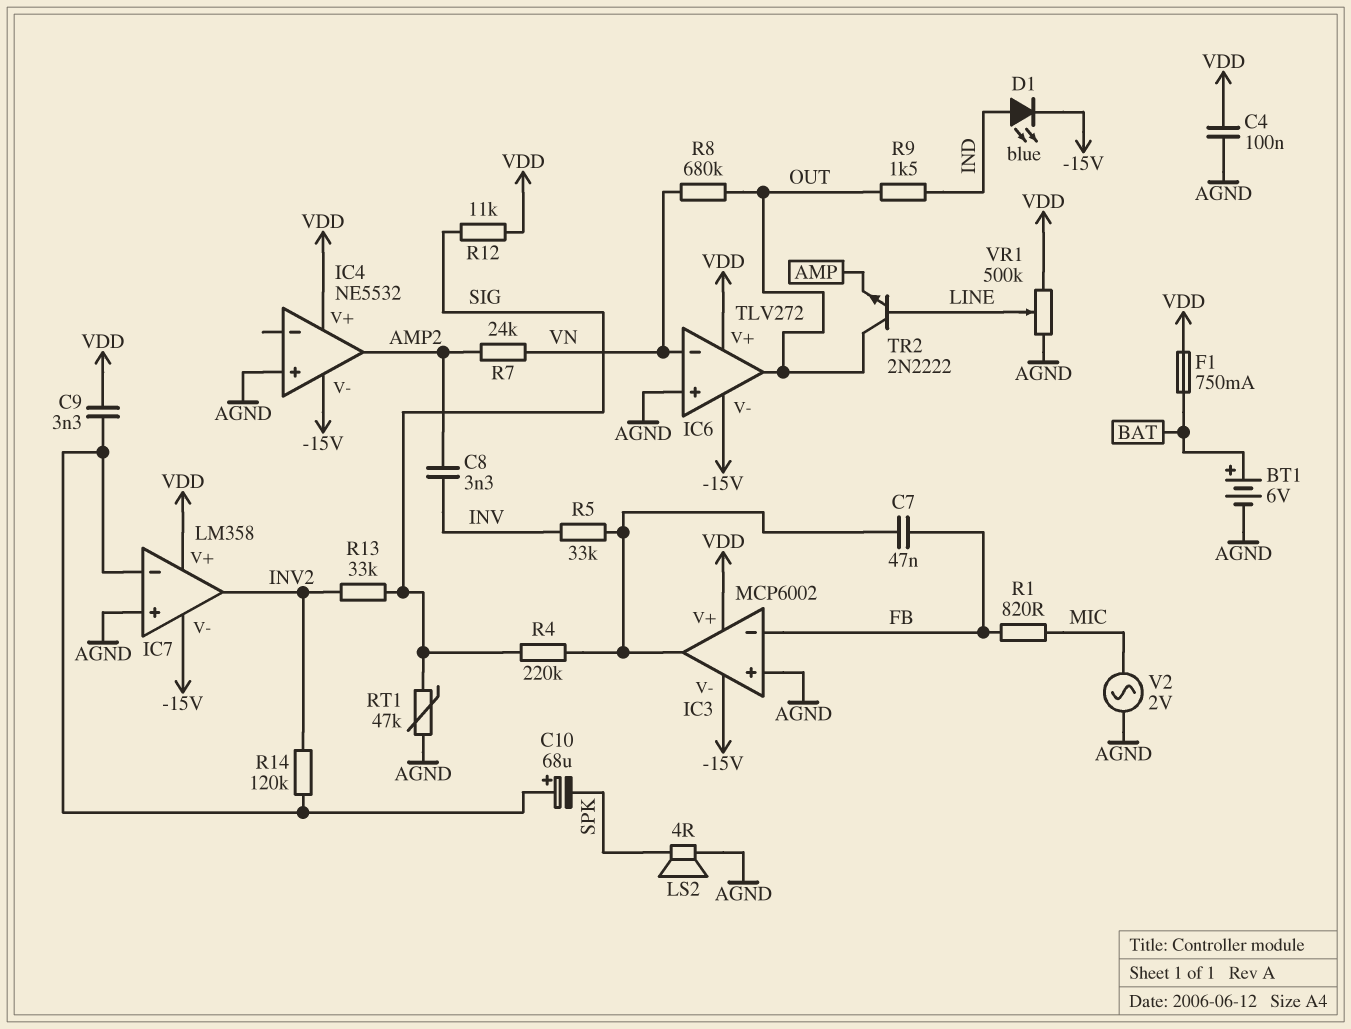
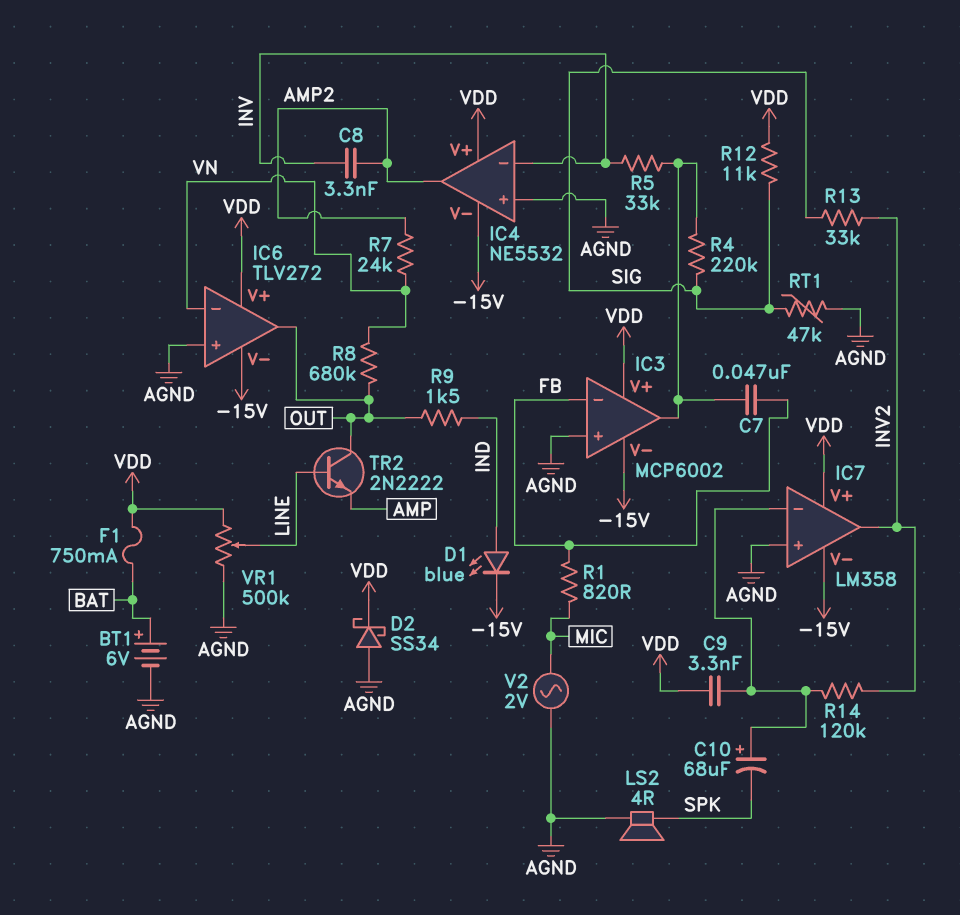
C4: 100nF (AGND, VDD) -> none
D2: none -> schottky SS34 (A AGND, K VDD)
IC4 pin in-: none -> INV

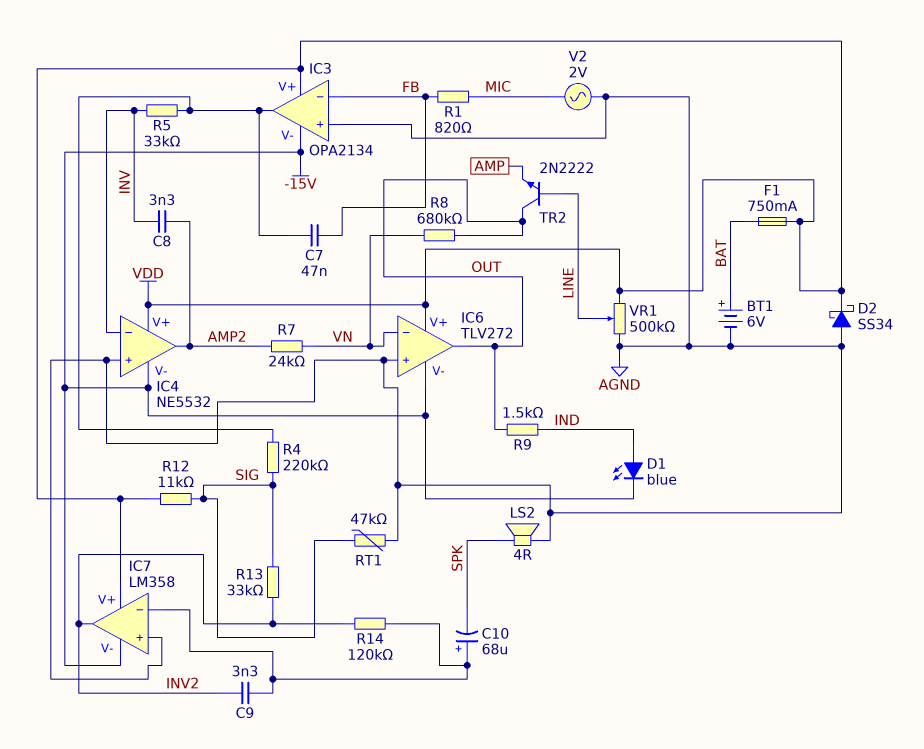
C9: 3.3nF (IC7/in-, VDD) -> 3.3nF (IC7/in-, INV2)
IC3: MCP6002 -> OPA2134

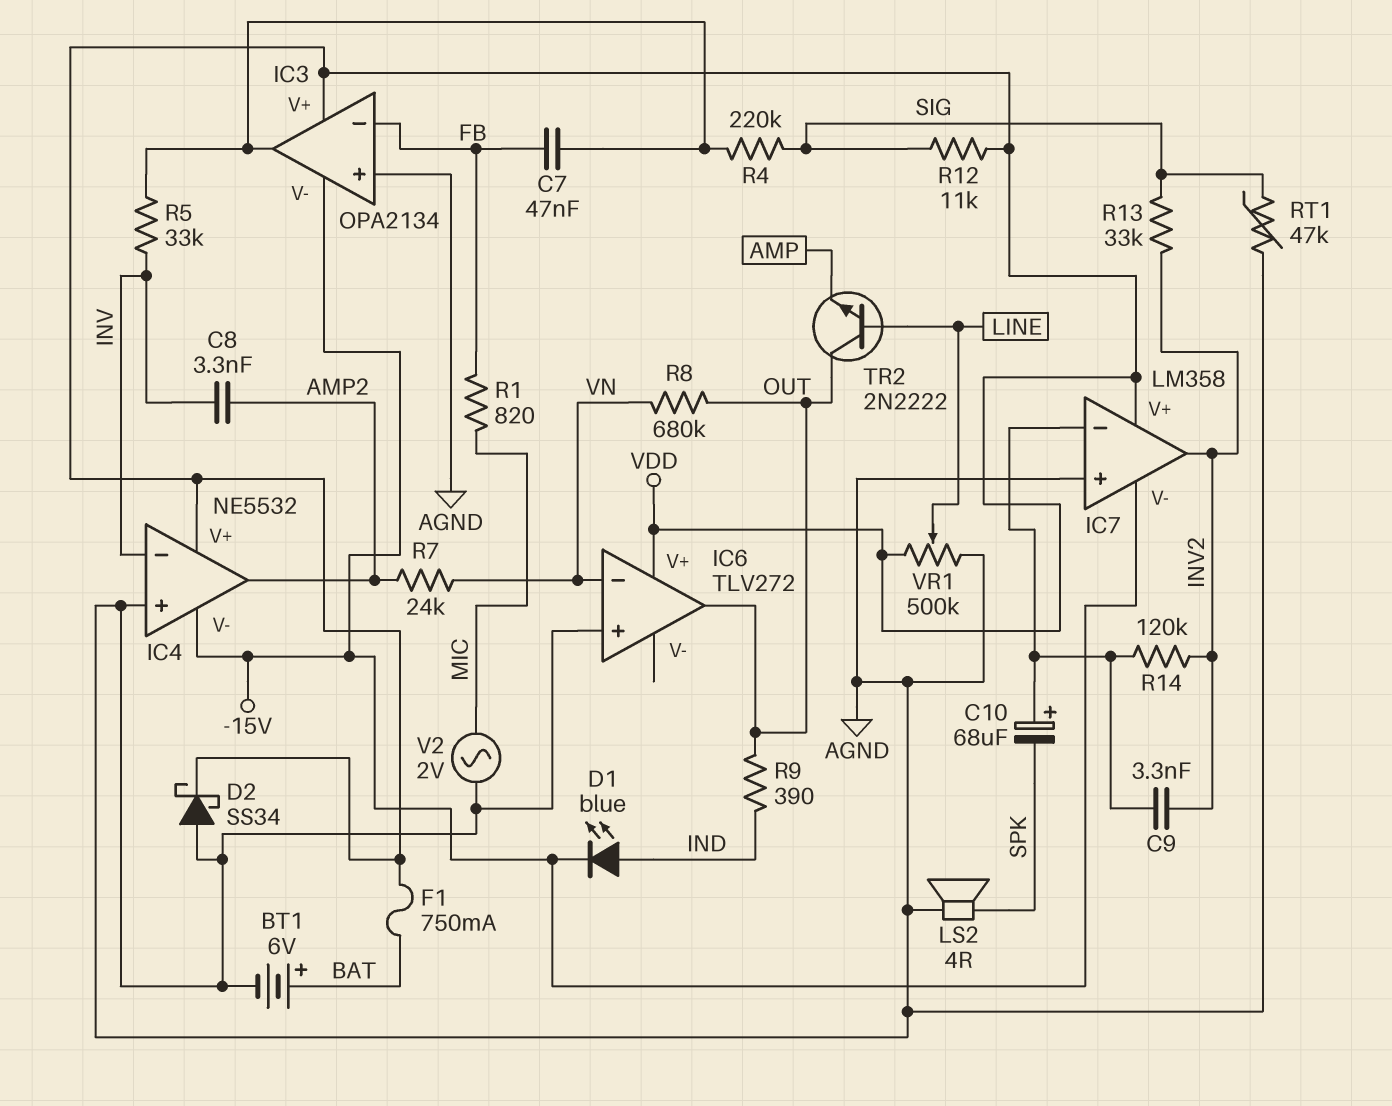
IC6 pin V-: -15V -> none
R9: 1.5k (IND, OUT) -> 390 (IND, OUT)

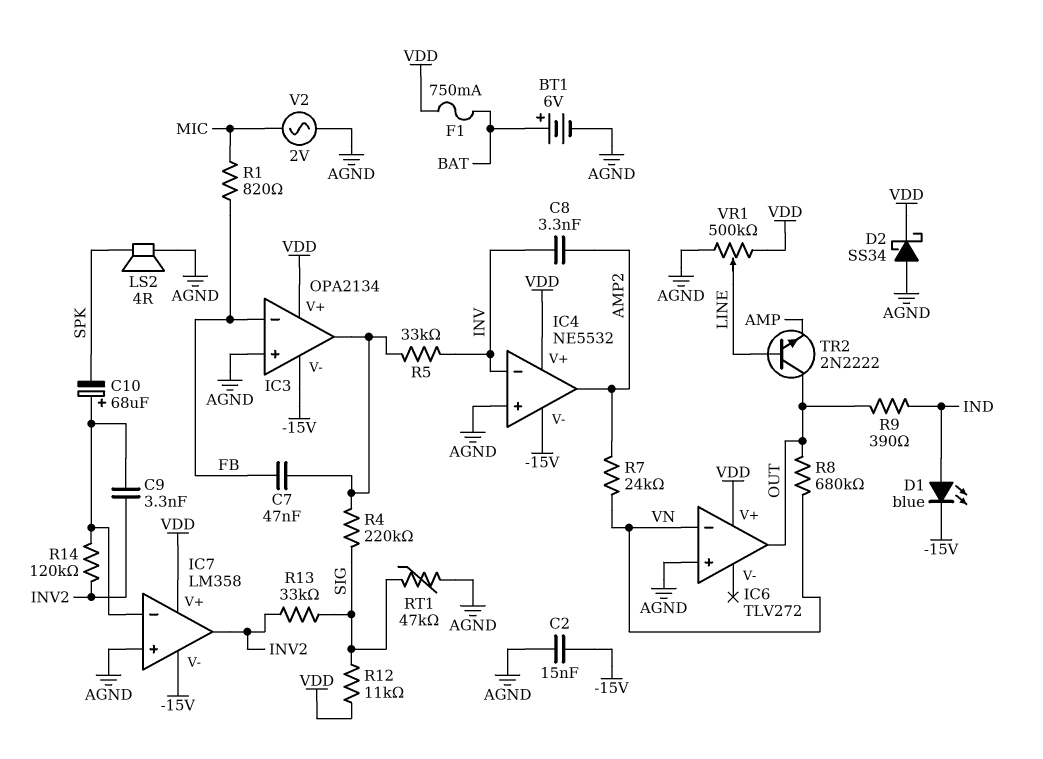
C2: none -> 15nF (-15V, AGND)

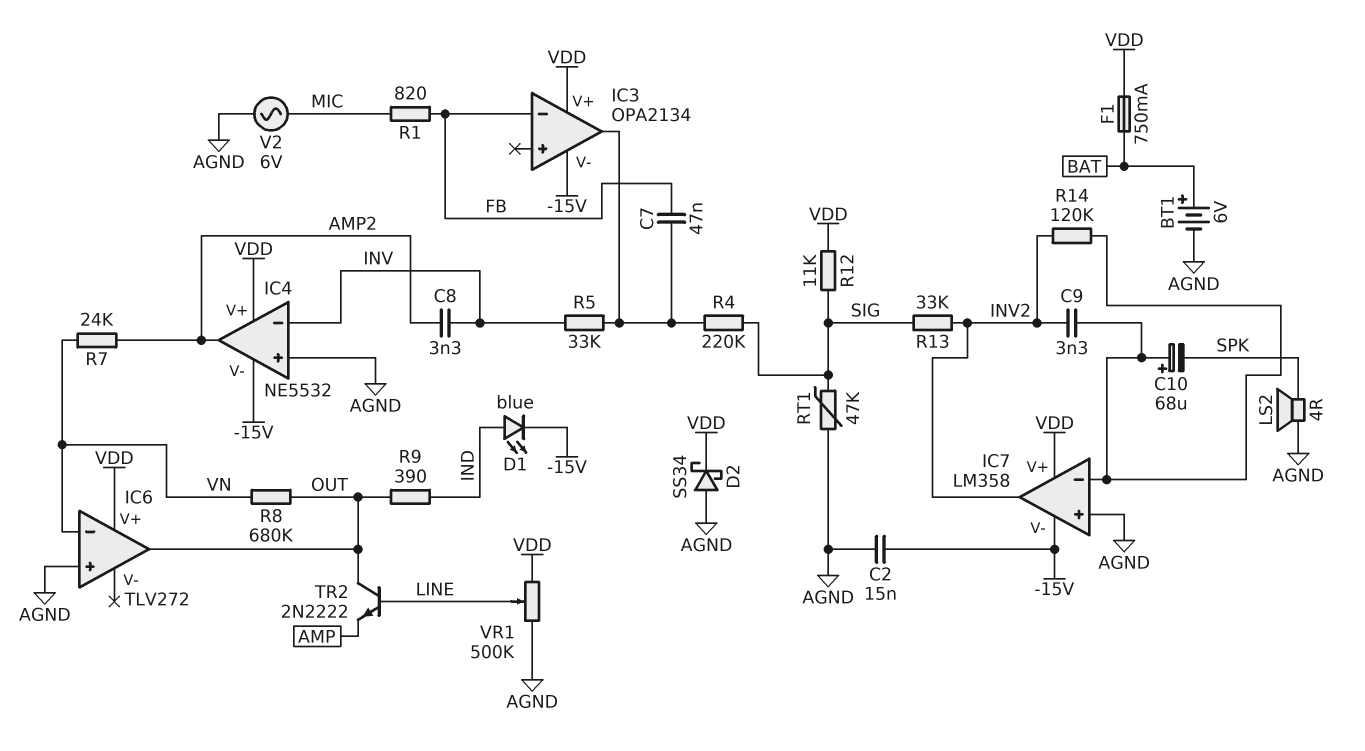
IC3 pin in+: AGND -> none
V2: AC 2V (AGND, MIC) -> AC 6V (AGND, MIC)

